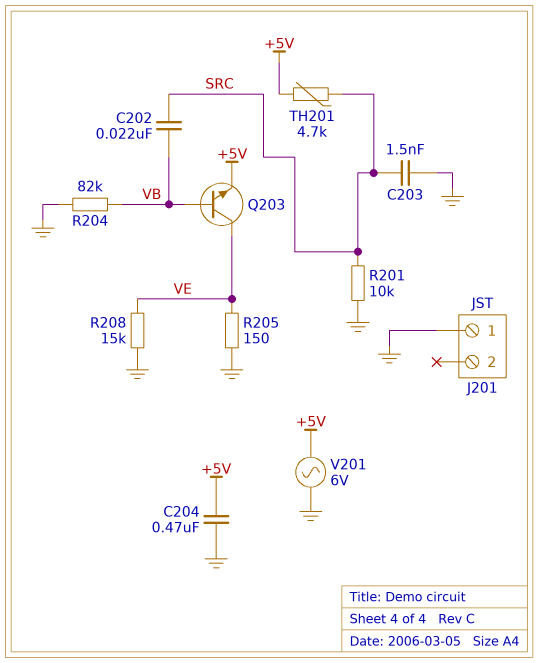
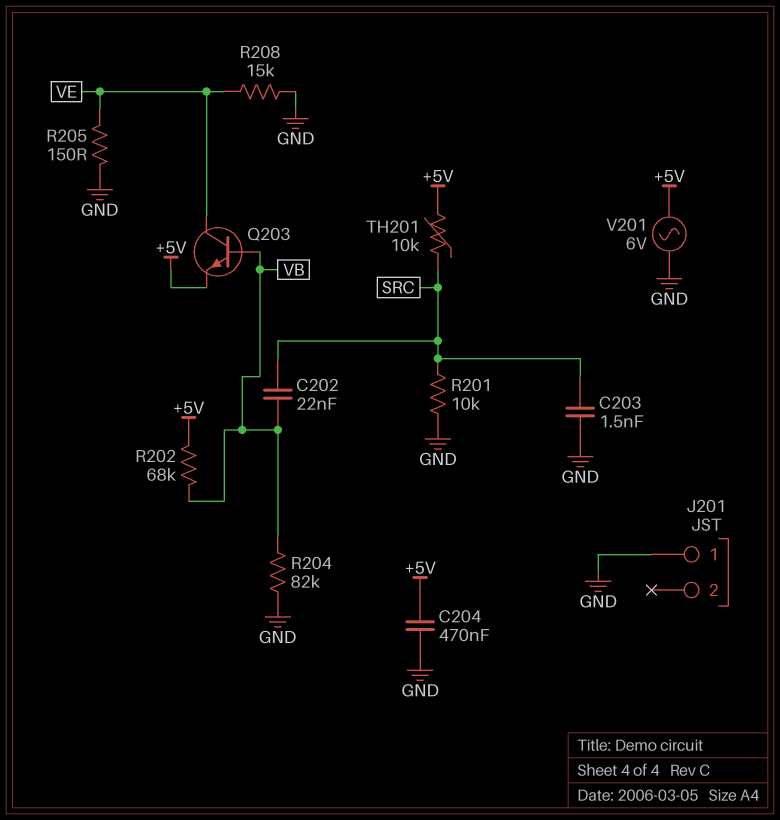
R202: none -> 68k (+5V, VB)
TH201: 4.7k (+5V, SRC) -> 10k (+5V, SRC)

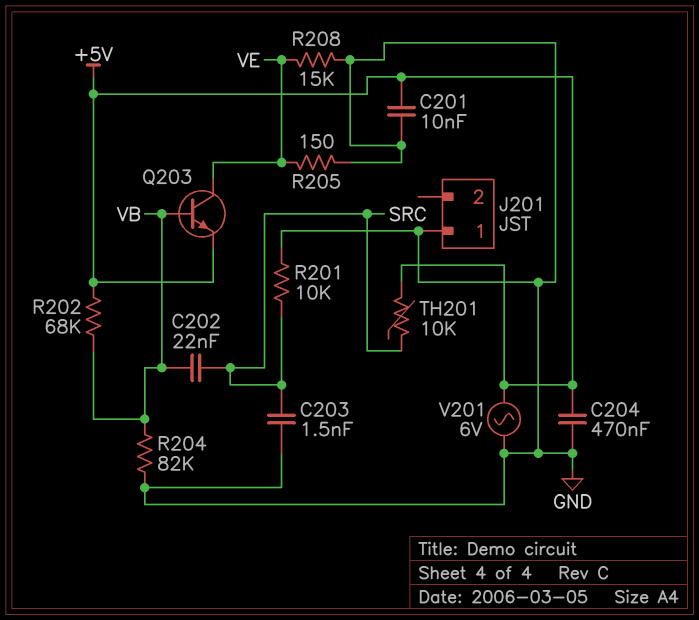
C201: none -> 10nF (+5V, GND)

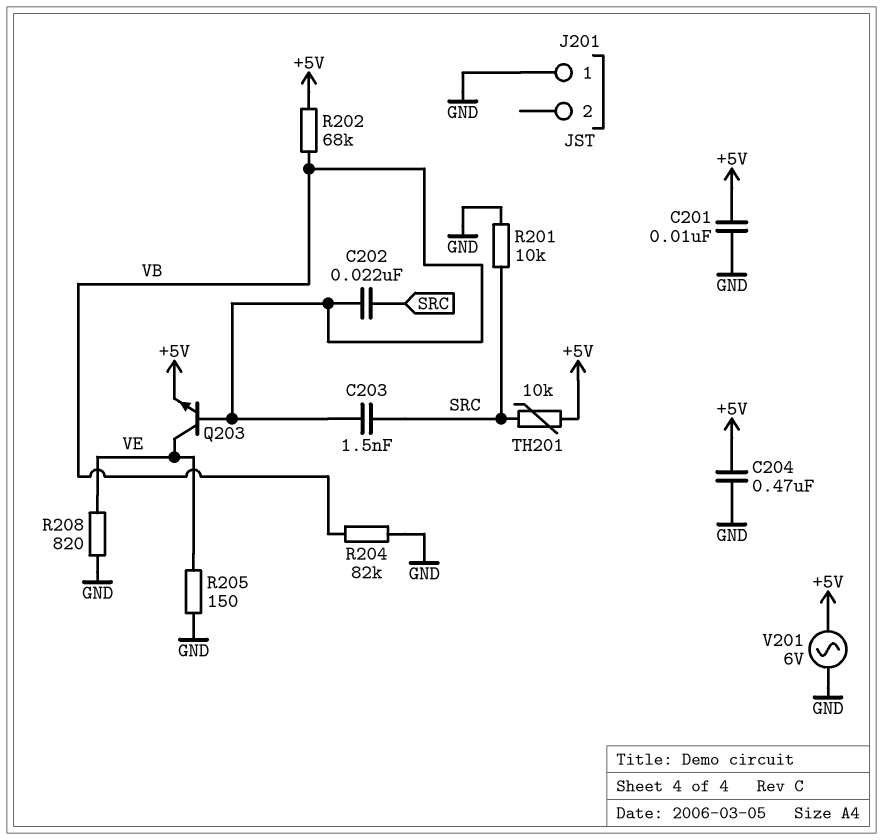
C203: 1.5nF (GND, SRC) -> 1.5nF (SRC, VB)
R208: 15k (GND, VE) -> 820 (GND, VE)

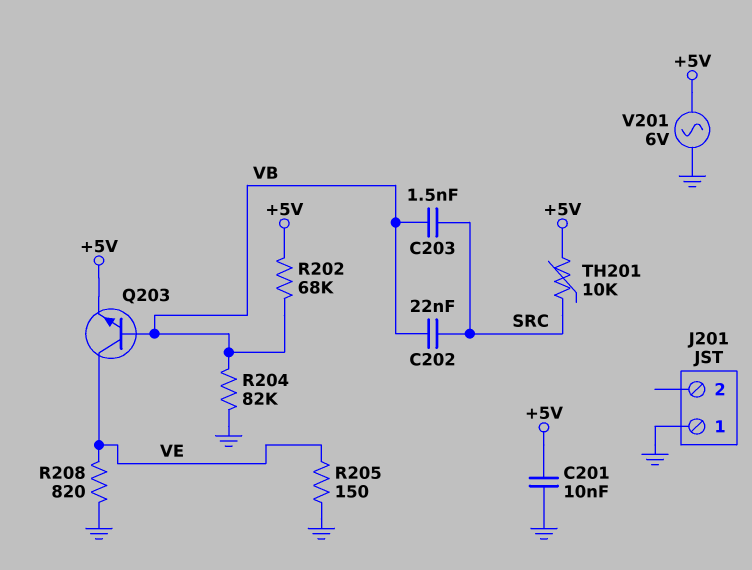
C204: 470nF (+5V, GND) -> none
R201: 10k (GND, SRC) -> none

